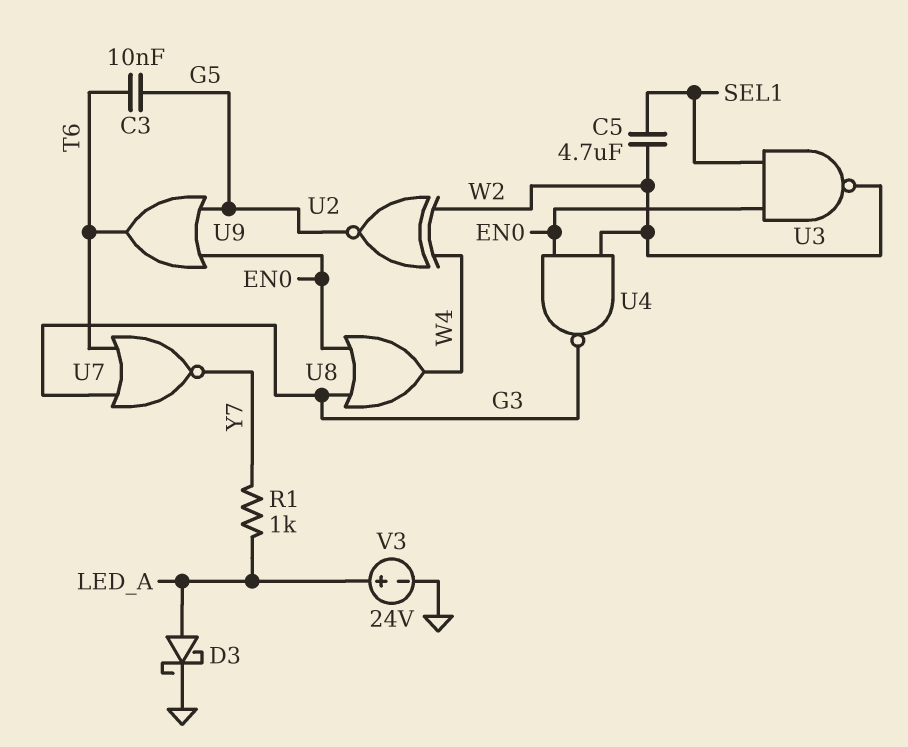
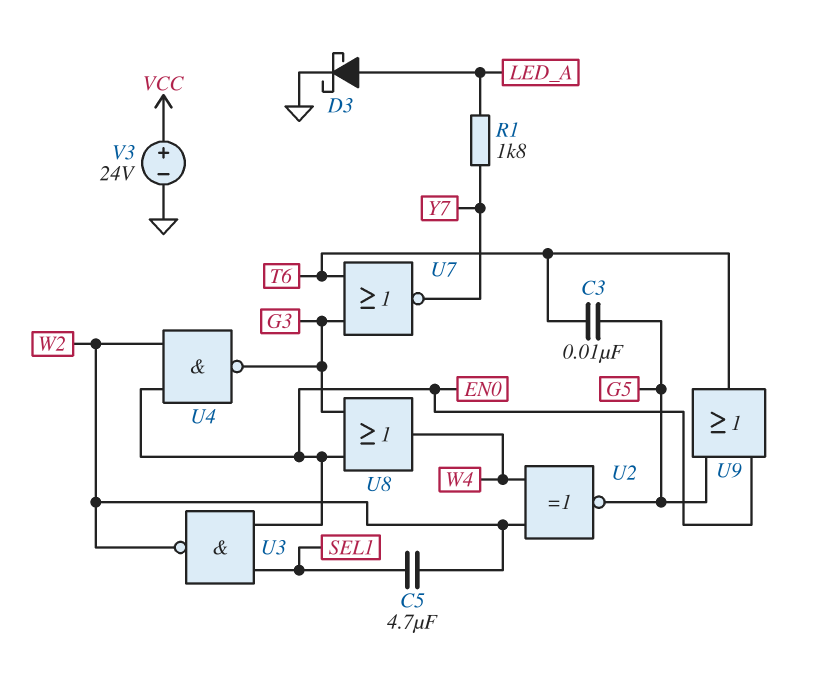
R1: 1k (LED_A, Y7) -> 1.8k (LED_A, Y7)
V3: 24V (plus LED_A, minus GND) -> 24V (plus VCC, minus GND)

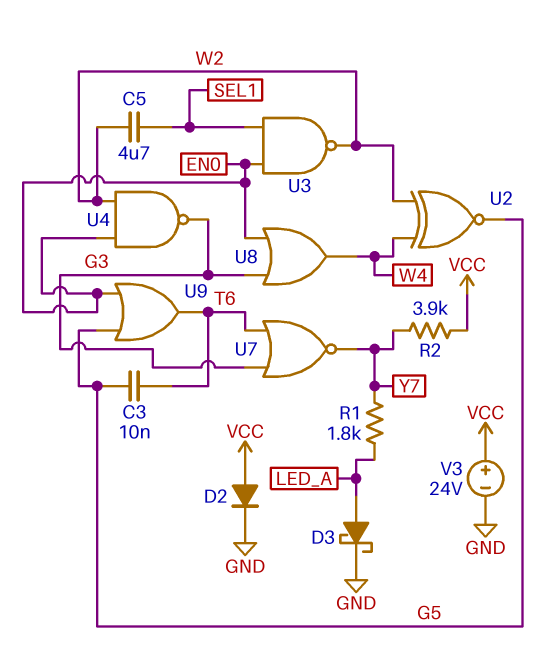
D2: none -> diode (A VCC, K GND)
R2: none -> 3.9k (VCC, Y7)

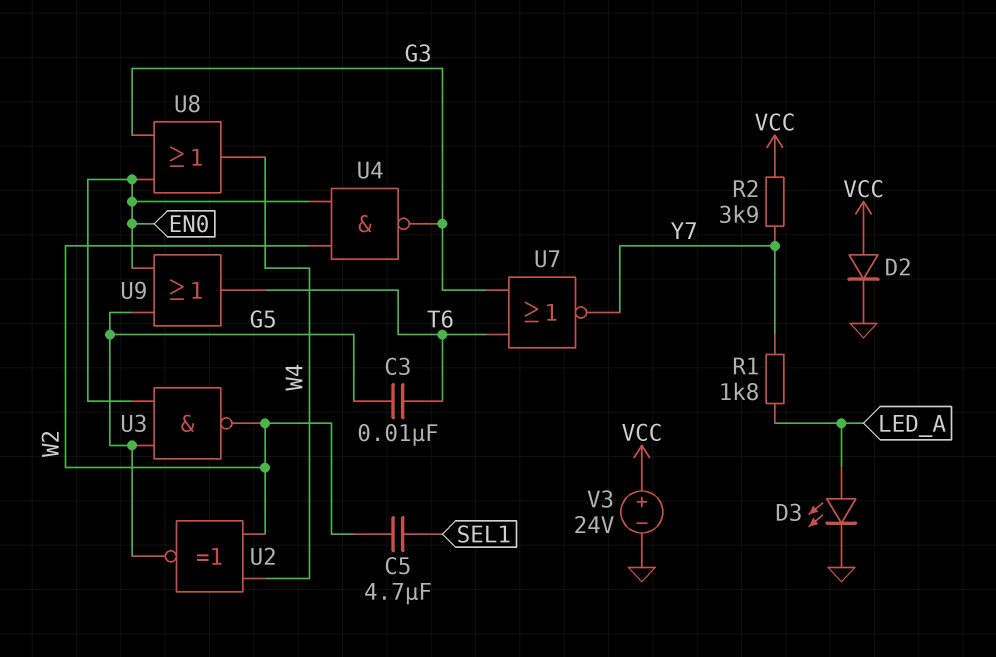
D3: schottky (A LED_A, K GND) -> LED (A LED_A, K GND)
U3: NAND (in EN0, in SEL1, out W2) -> NAND (in EN0, in G5, out W2)

